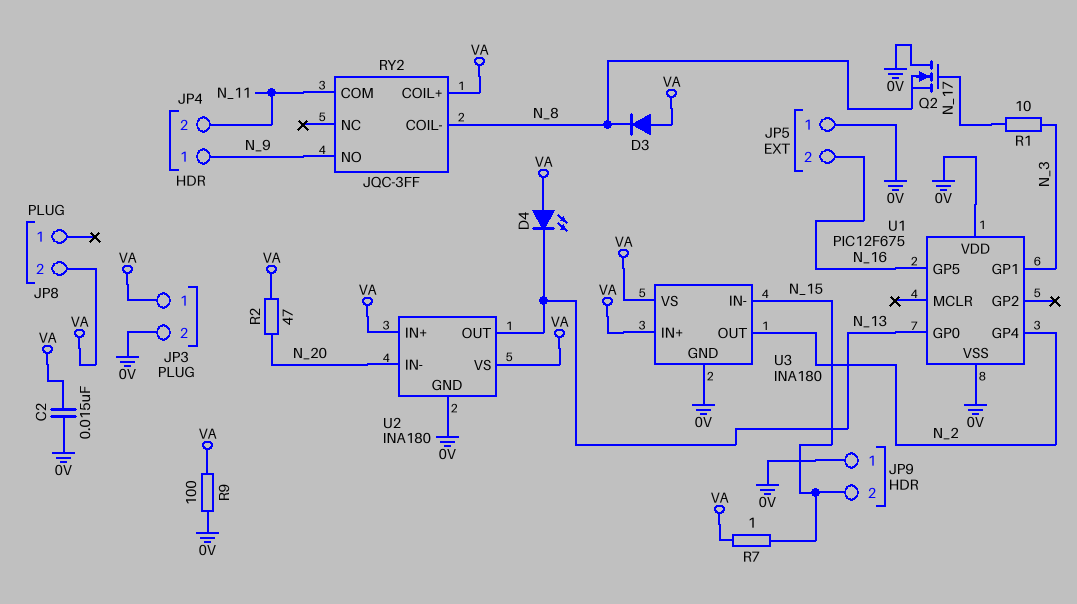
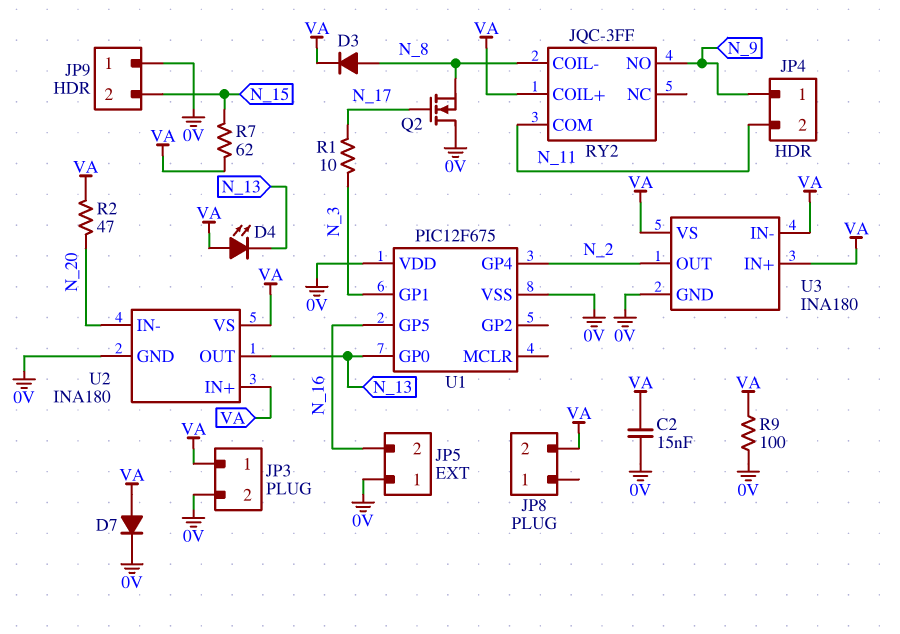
D3: diode (A VA, K N_8) -> diode (A N_8, K VA)
D7: none -> diode (A VA, K 0V)
R7: 1 (N_15, VA) -> 62 (N_15, VA)
U3 pin IN-: N_15 -> VA

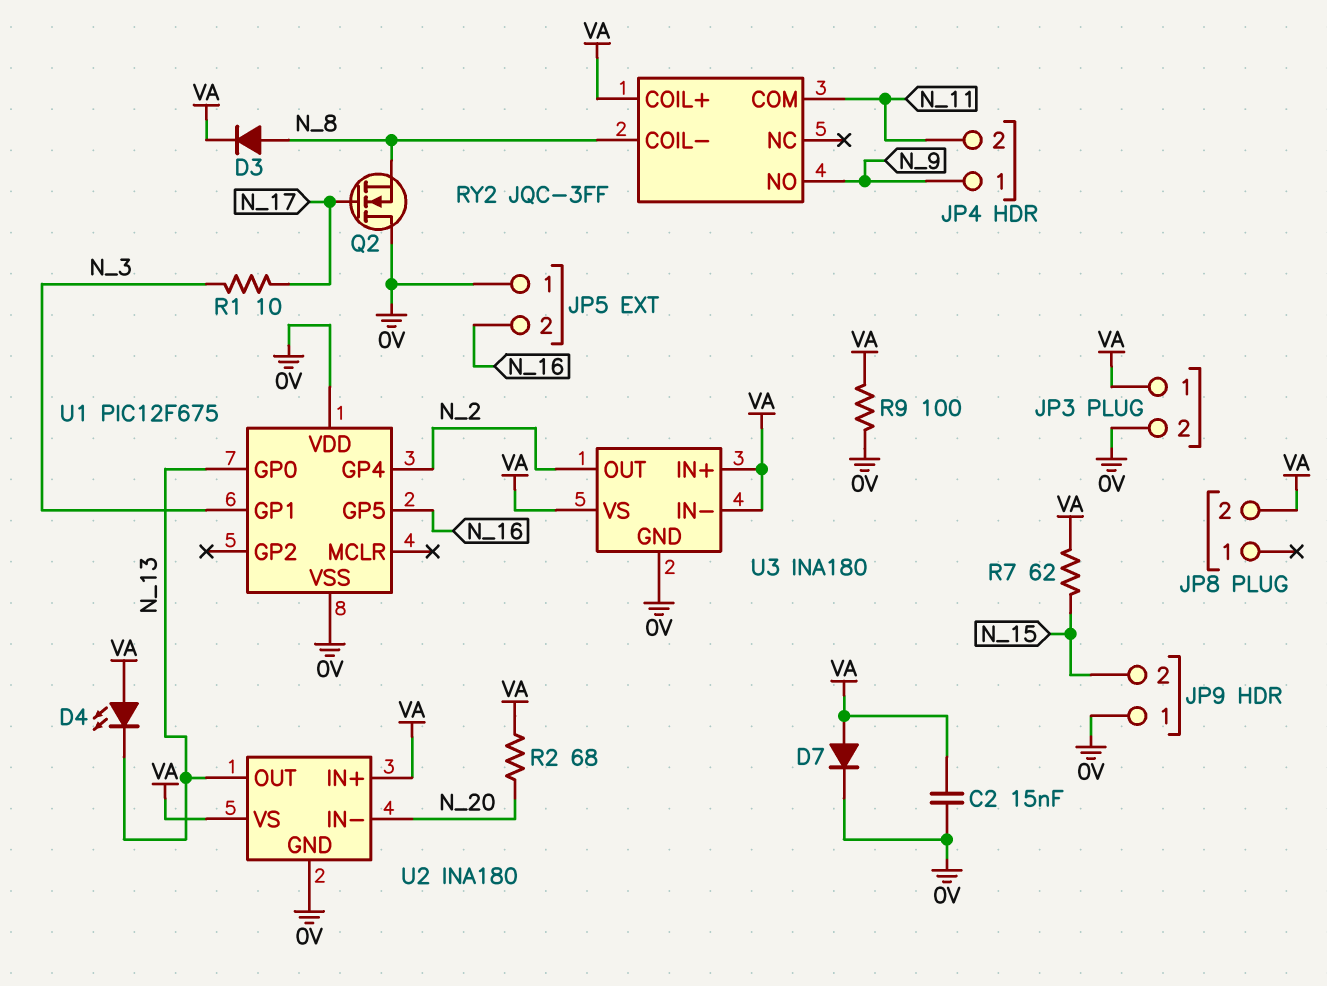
R2: 47 (N_20, VA) -> 68 (N_20, VA)

